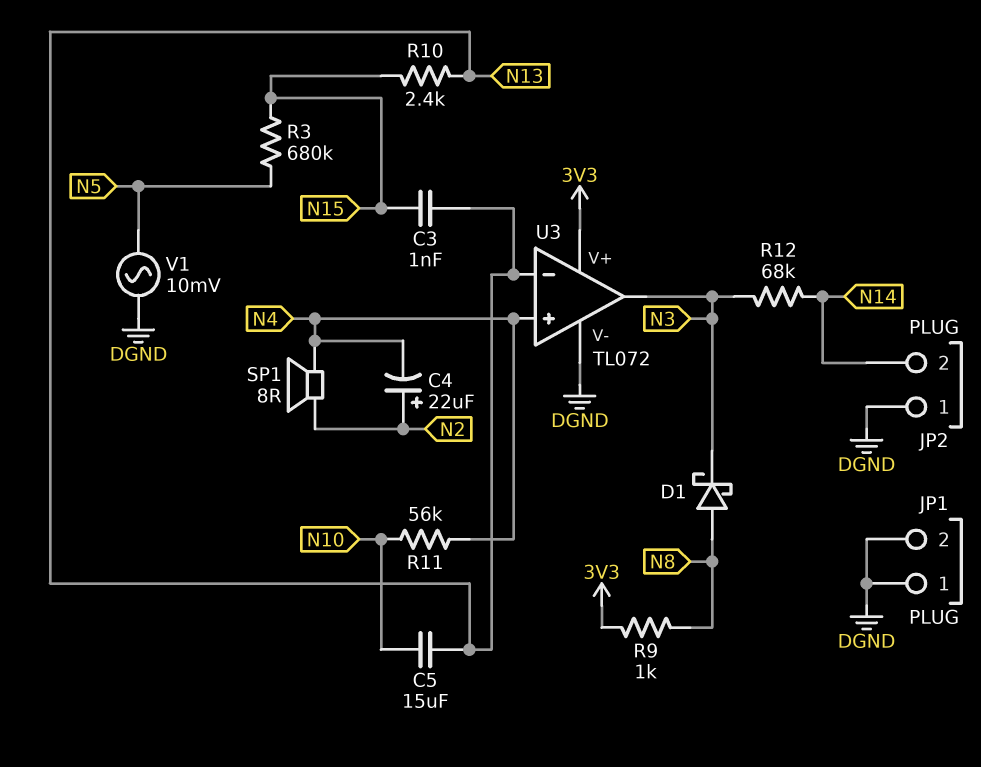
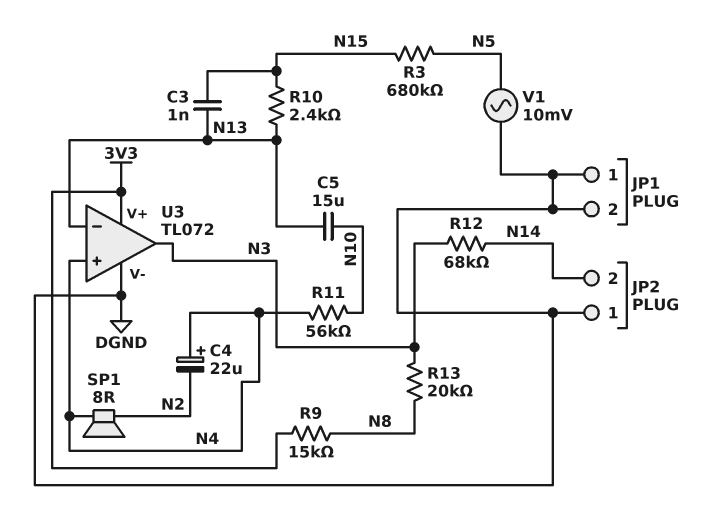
C4: 22uF (plus N2, minus N4) -> 22uF (plus N4, minus N2)
D1: schottky (A N8, K N3) -> none
R9: 1k (3V3, N8) -> 15k (3V3, N8)
R13: none -> 20k (N3, N8)

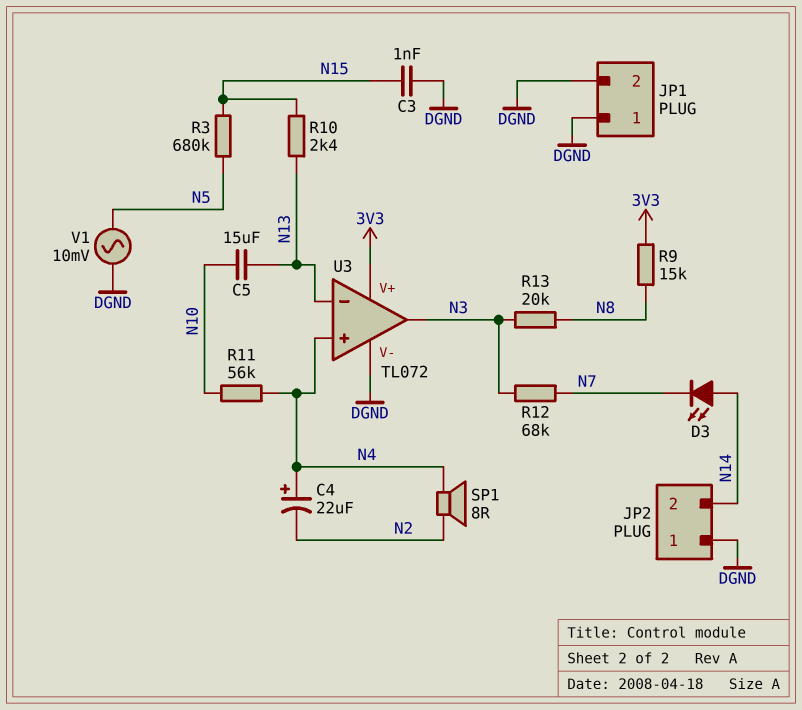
C3: 1nF (N13, N15) -> 1nF (DGND, N15)
D3: none -> LED (A N14, K N7)
R12: 68k (N3, N14) -> 68k (N3, N7)

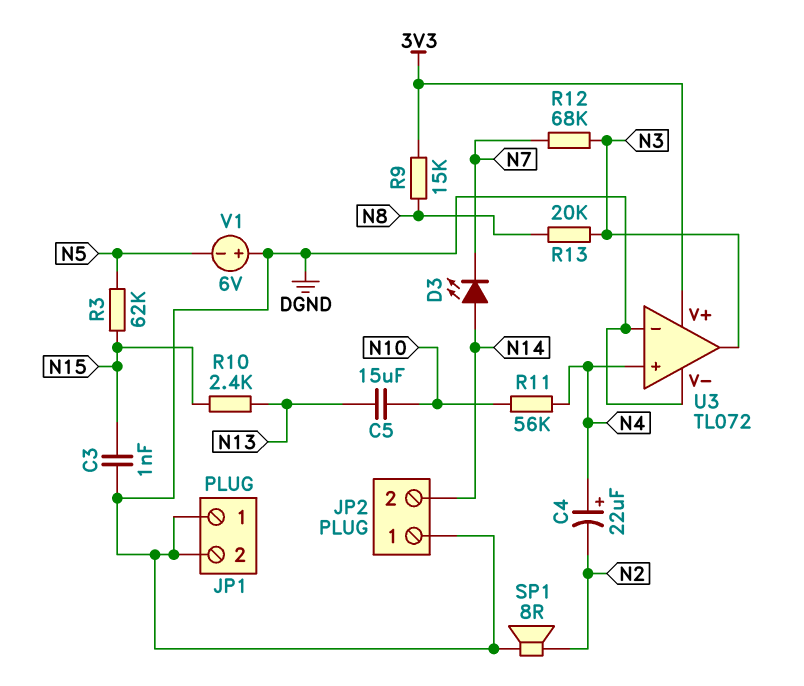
R3: 680k (N5, N15) -> 62k (N5, N15)
SP1: speaker 8R (N2, N4) -> speaker 8R (DGND, N2)
U3 pin in-: N13 -> DGND
V1: AC 10mV (DGND, N5) -> 6V (plus DGND, minus N5)

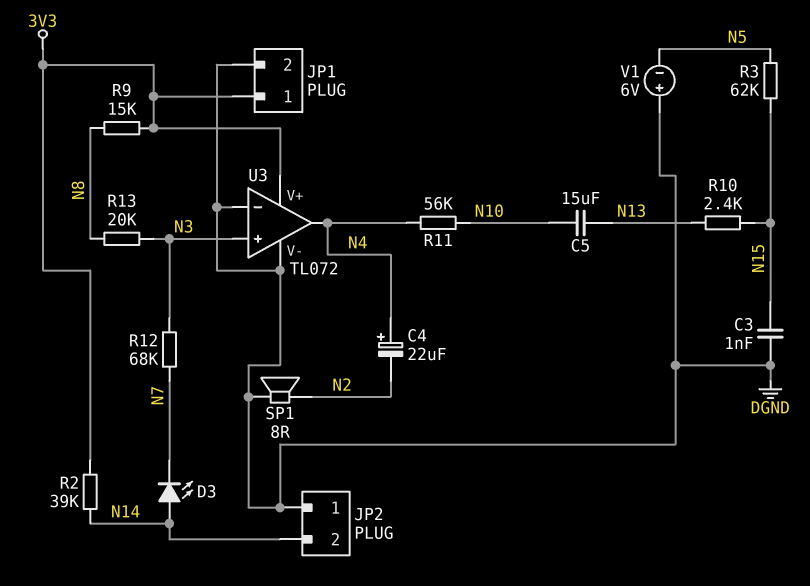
JP1 pin 1: DGND -> 3V3
R2: none -> 39k (3V3, N14)
U3 pin in+: N4 -> N3
U3 pin out: N3 -> N4

